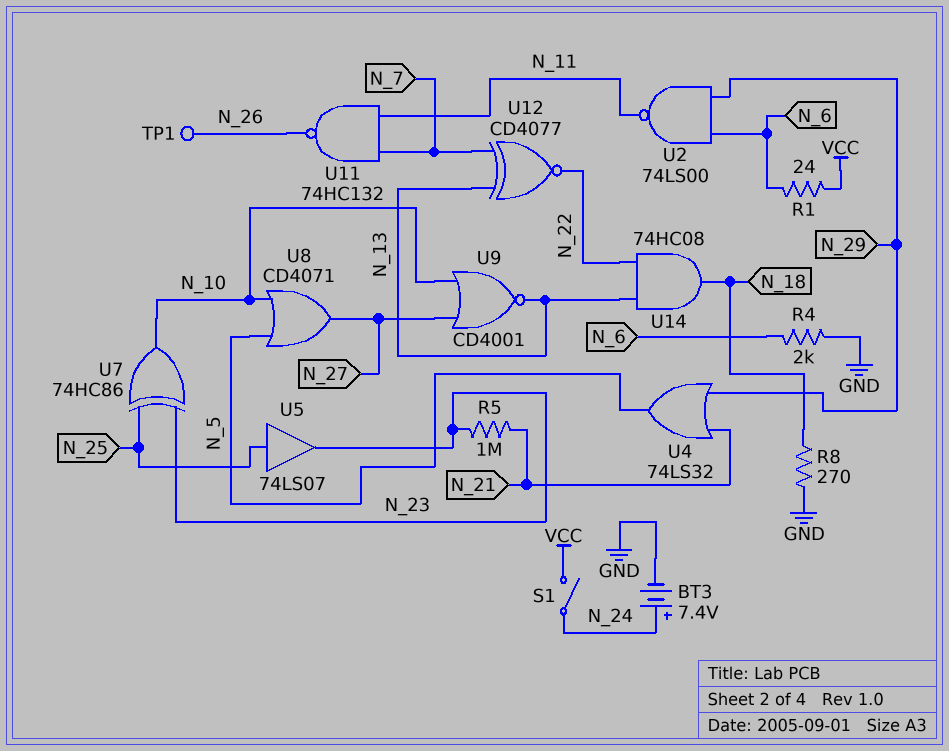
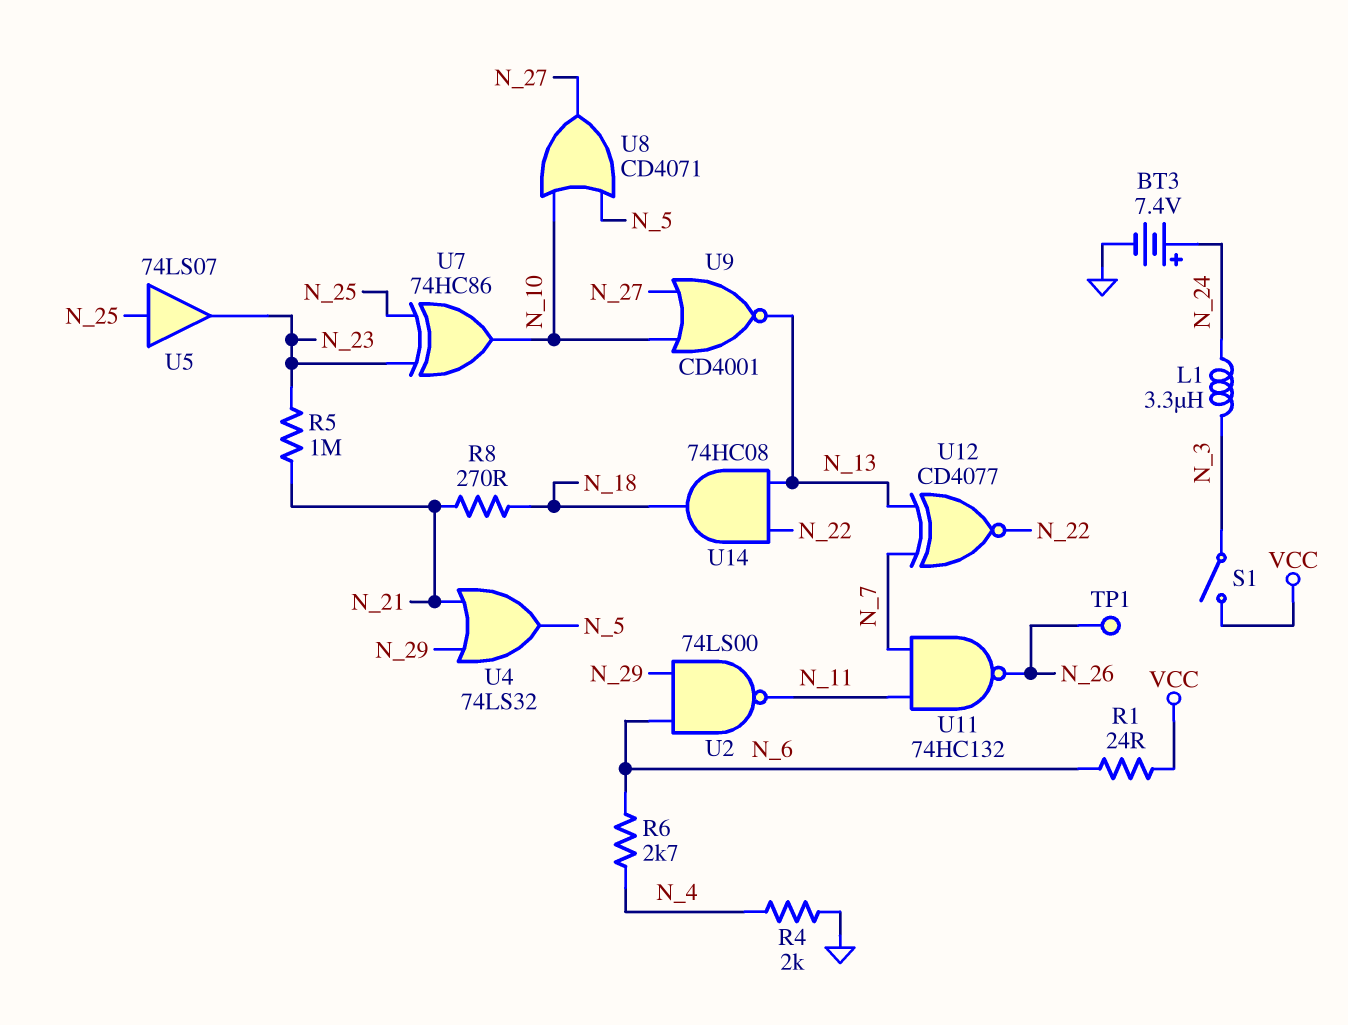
L1: none -> 3.3uH (N_3, N_24)
R4: 2k (GND, N_6) -> 2k (GND, N_4)
R6: none -> 2.7k (N_4, N_6)
R8: 270 (GND, N_18) -> 270 (N_18, N_21)
S1: switch (N_24, VCC) -> switch (N_3, VCC)

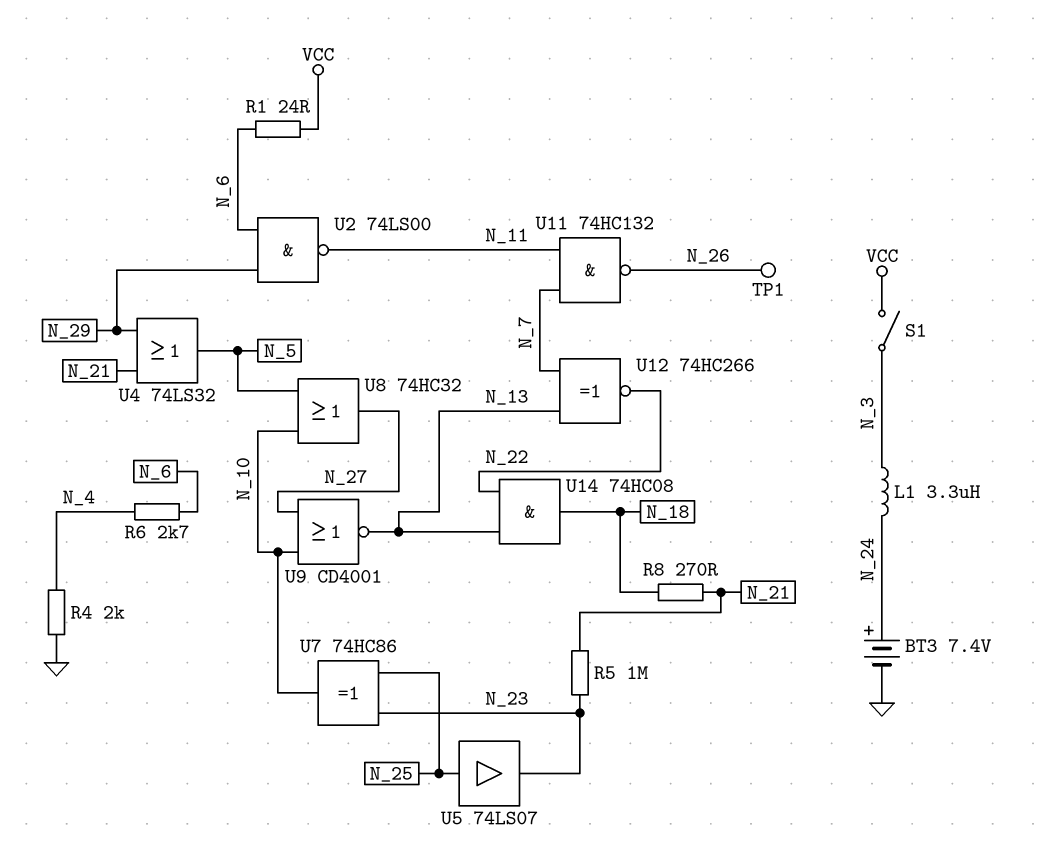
U8: OR CD4071 (in N_5, in N_10, out N_27) -> OR 74HC32 (in N_5, in N_10, out N_27)
U12: XNOR CD4077 (in N_7, in N_13, out N_22) -> XNOR 74HC266 (in N_7, in N_13, out N_22)

